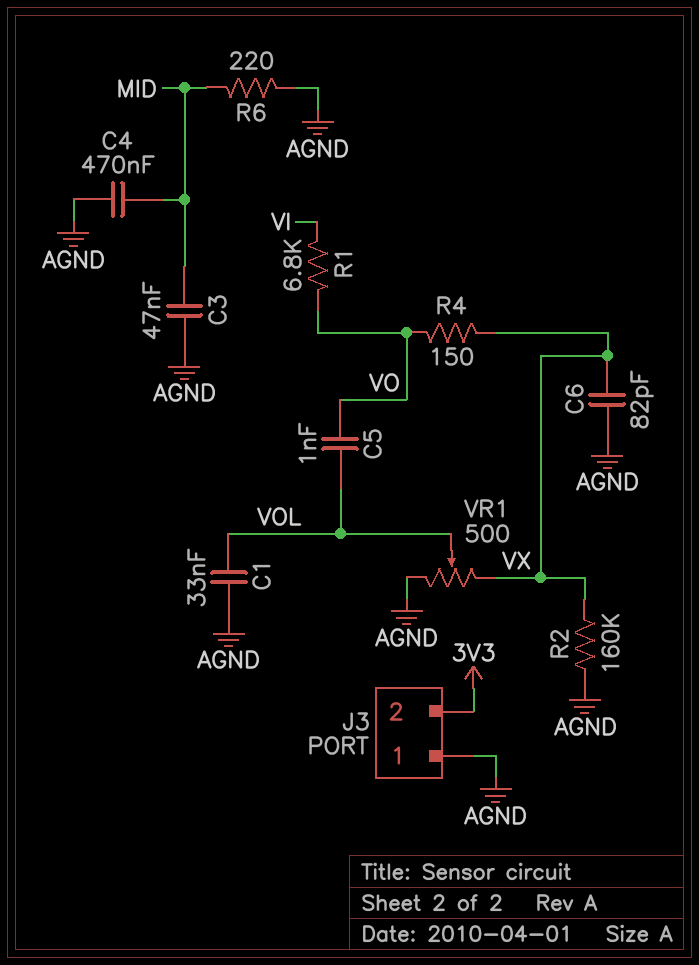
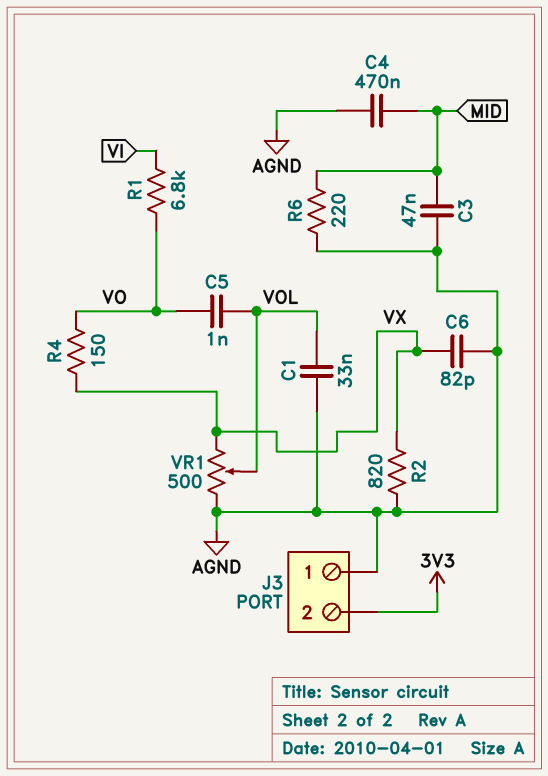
R2: 160k (AGND, VX) -> 820 (AGND, VX)

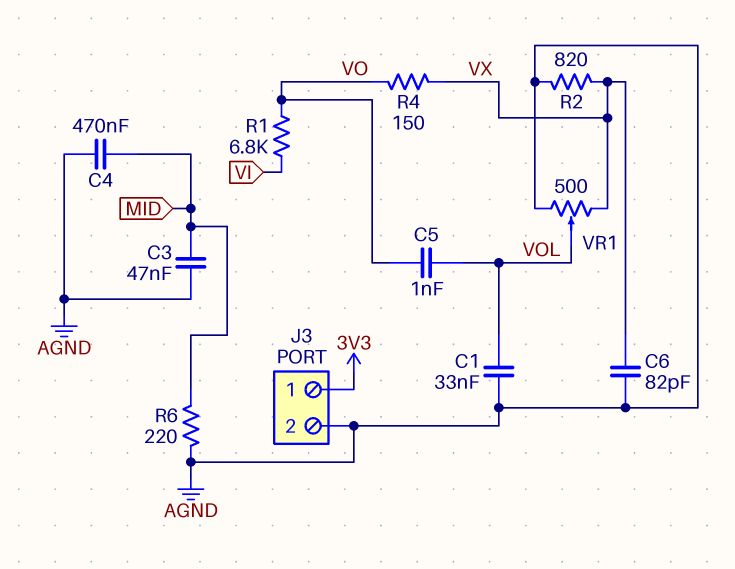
J3 pin 1: AGND -> 3V3
J3 pin 2: 3V3 -> AGND

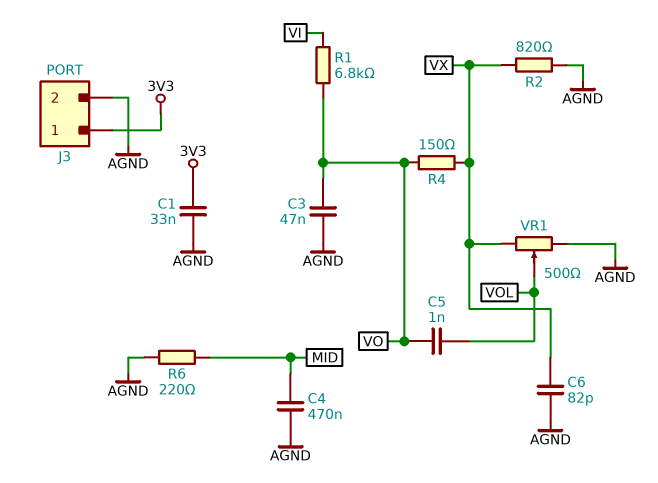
C1: 33nF (AGND, VOL) -> 33nF (3V3, AGND)
C3: 47nF (AGND, MID) -> 47nF (AGND, VO)

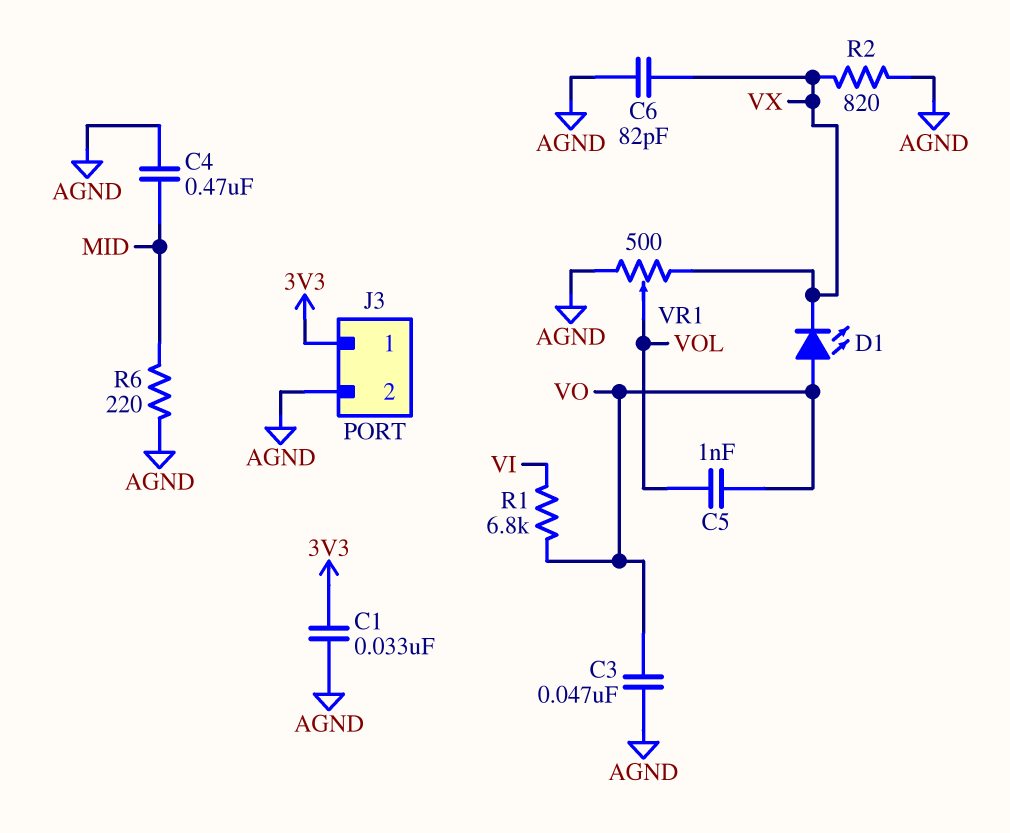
D1: none -> LED (A VO, K VX)
R4: 150 (VO, VX) -> none

